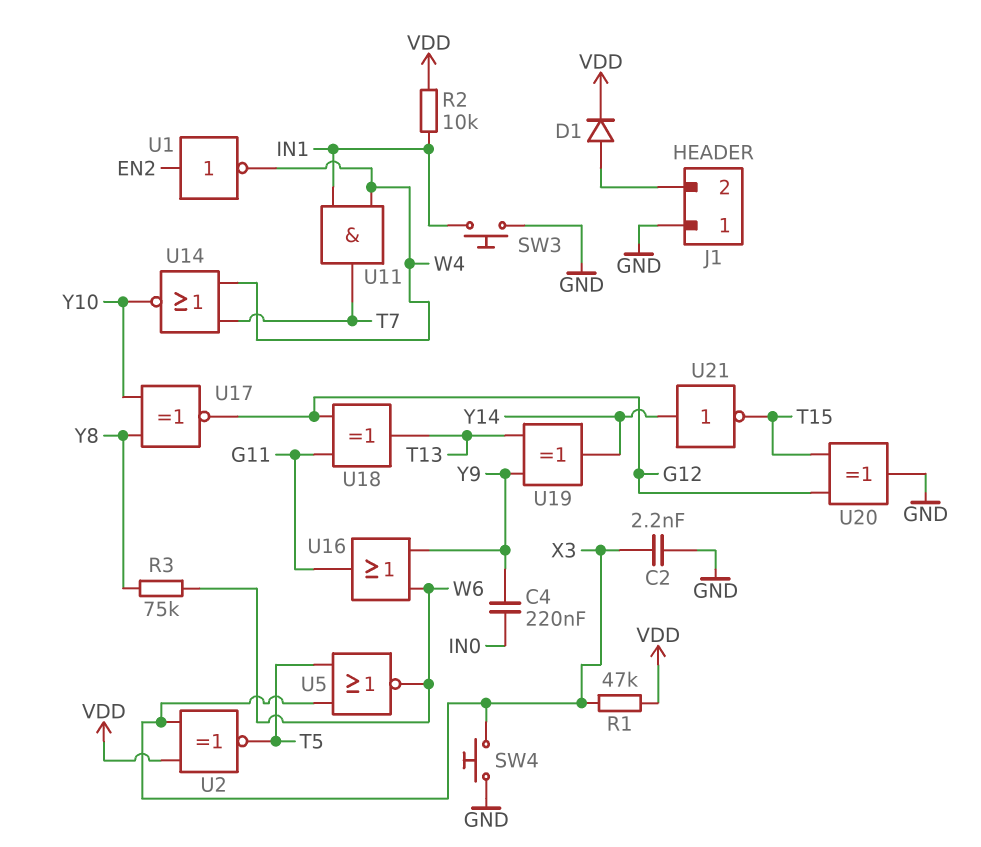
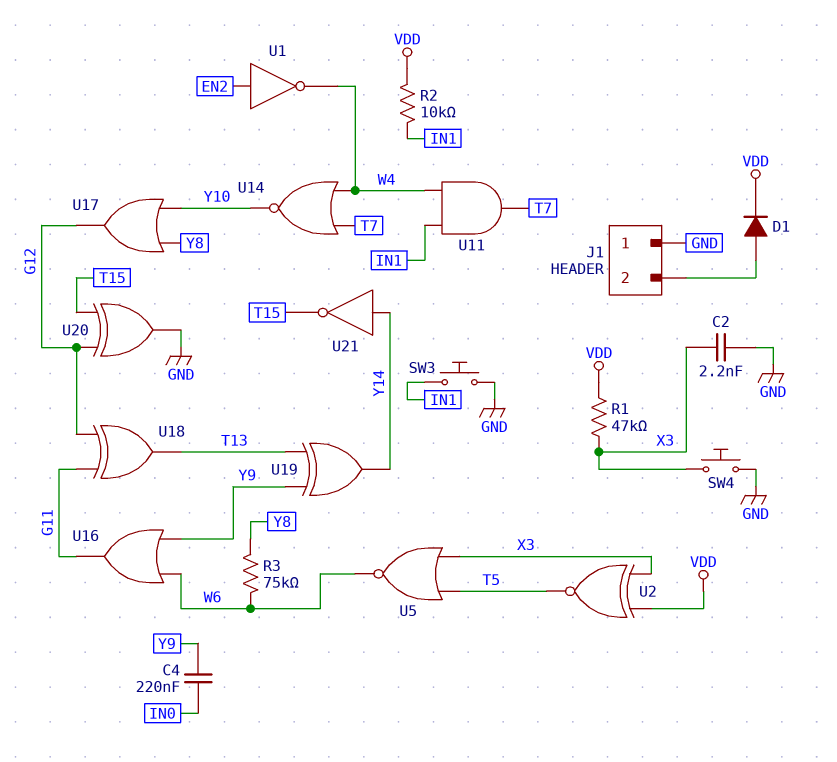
U17: XNOR (in Y8, in Y10, out G12) -> OR (in Y8, in Y10, out G12)

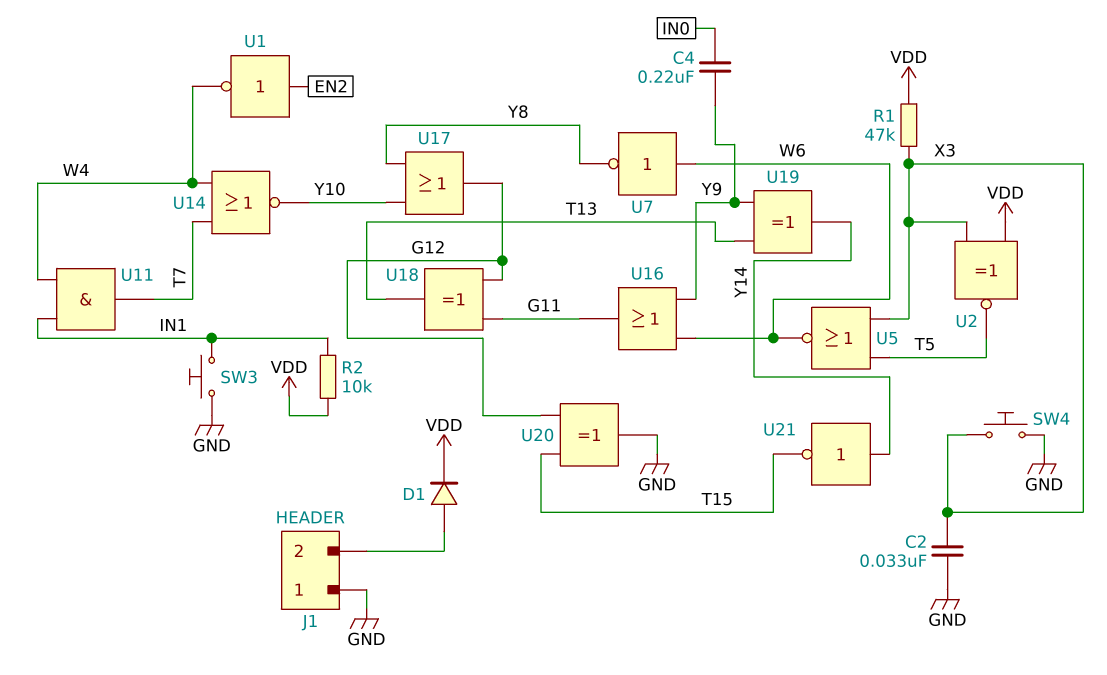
C2: 2.2nF (GND, X3) -> 33nF (GND, X3)
R3: 75k (W6, Y8) -> none
U7: none -> NOT (in W6, out Y8)

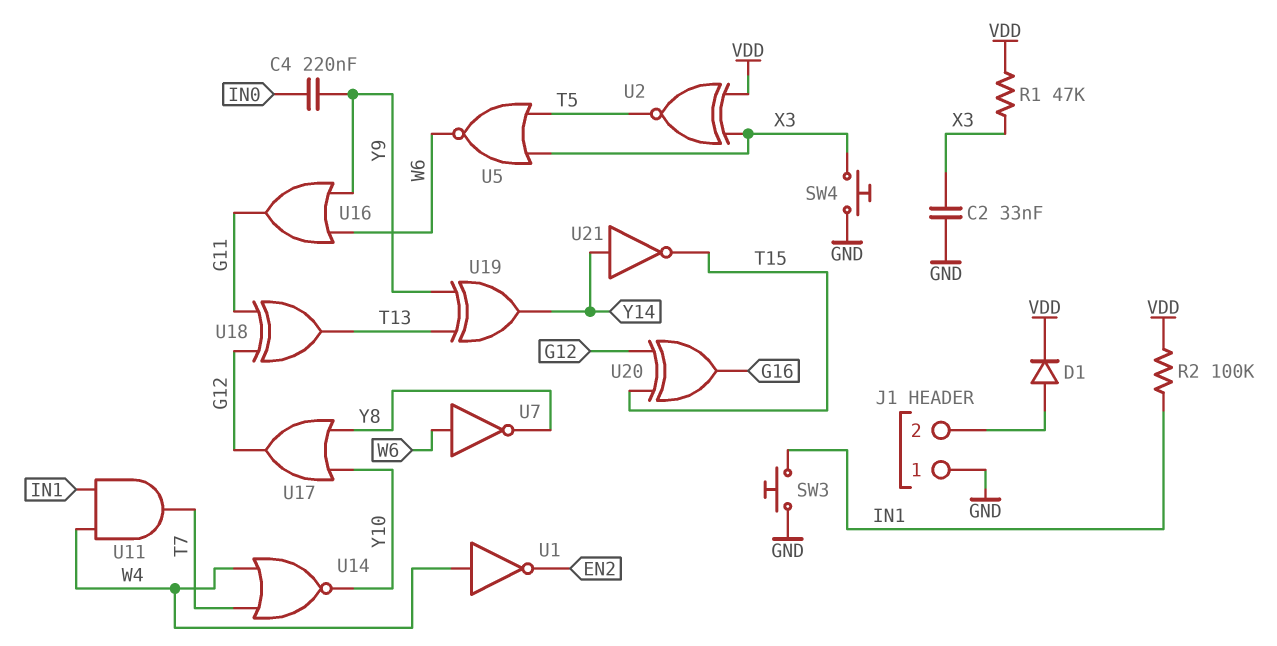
R2: 10k (IN1, VDD) -> 100k (IN1, VDD)
U1: NOT (in EN2, out W4) -> NOT (in W4, out EN2)
U20: XOR (in G12, in T15, out GND) -> XOR (in G12, in T15, out G16)

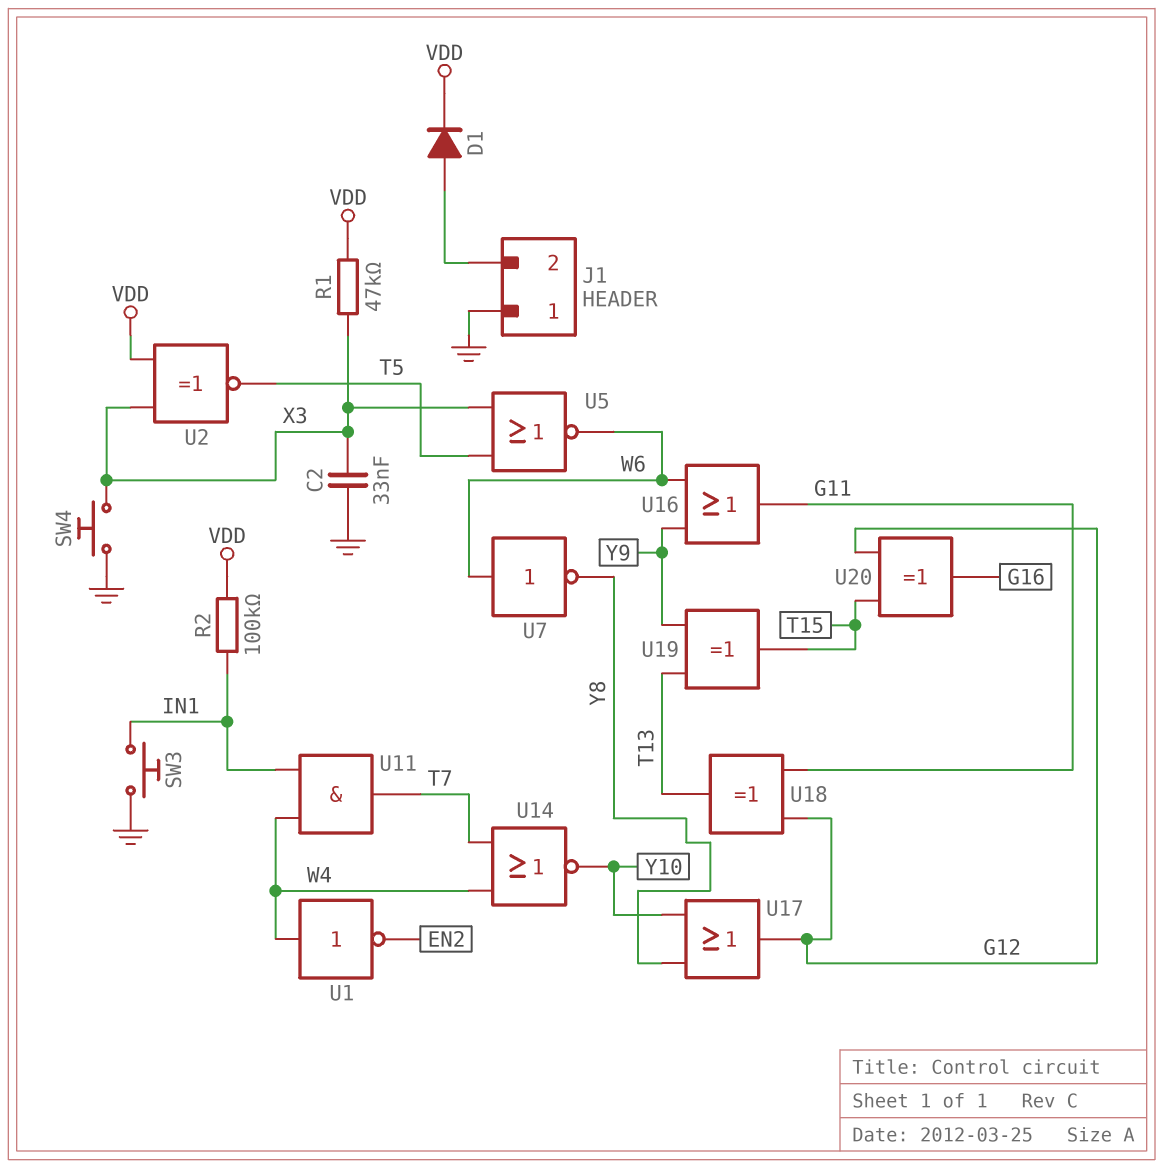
C4: 220nF (IN0, Y9) -> none
U19: XOR (in T13, in Y9, out Y14) -> XOR (in T13, in Y9, out T15)
U21: NOT (in Y14, out T15) -> none

